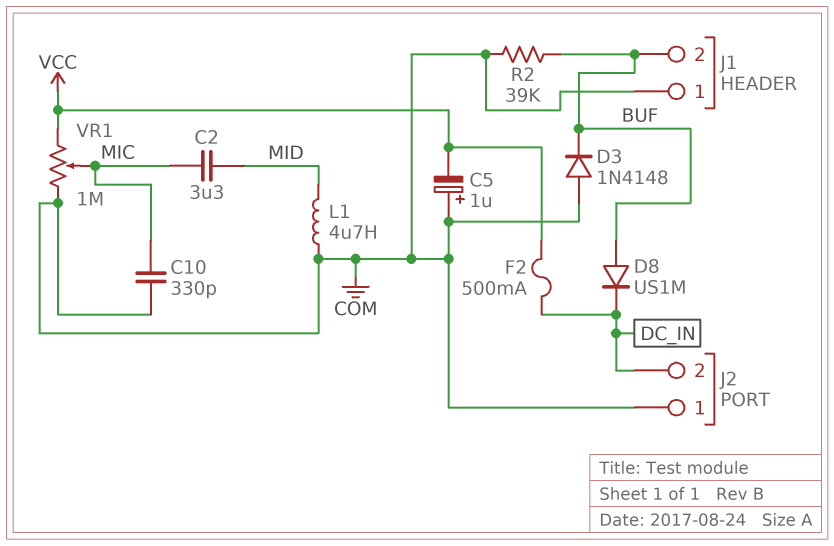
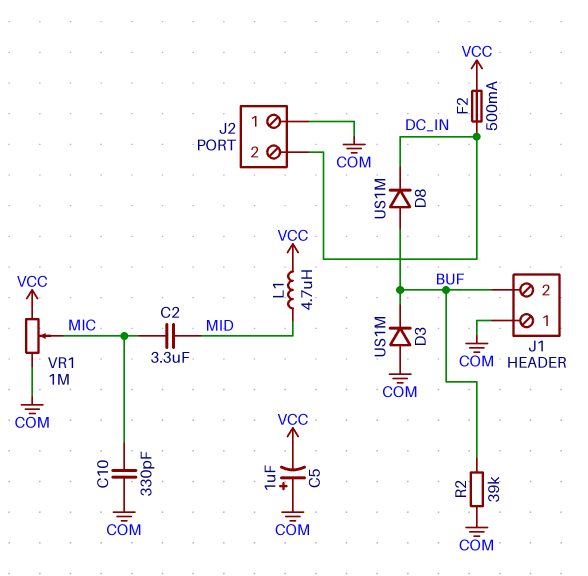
D3: diode 1N4148 (A COM, K BUF) -> diode US1M (A COM, K BUF)
L1: 4.7uH (COM, MID) -> 4.7uH (MID, VCC)

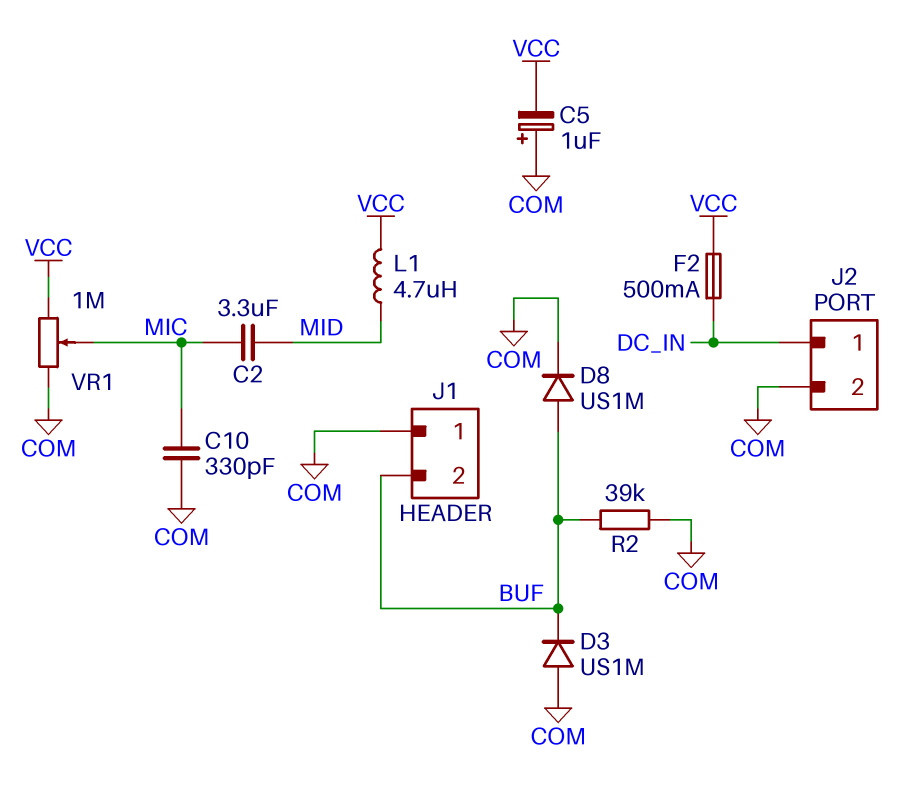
D8: diode US1M (A BUF, K DC_IN) -> diode US1M (A BUF, K COM)
J2 pin 1: COM -> DC_IN
J2 pin 2: DC_IN -> COM

